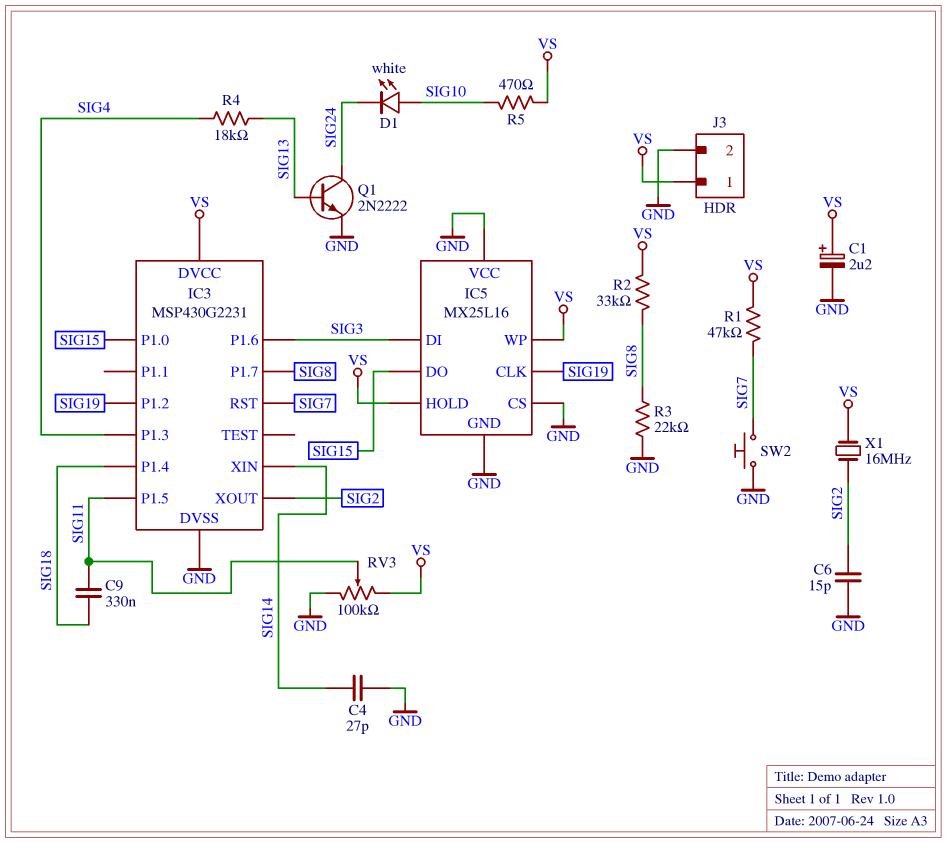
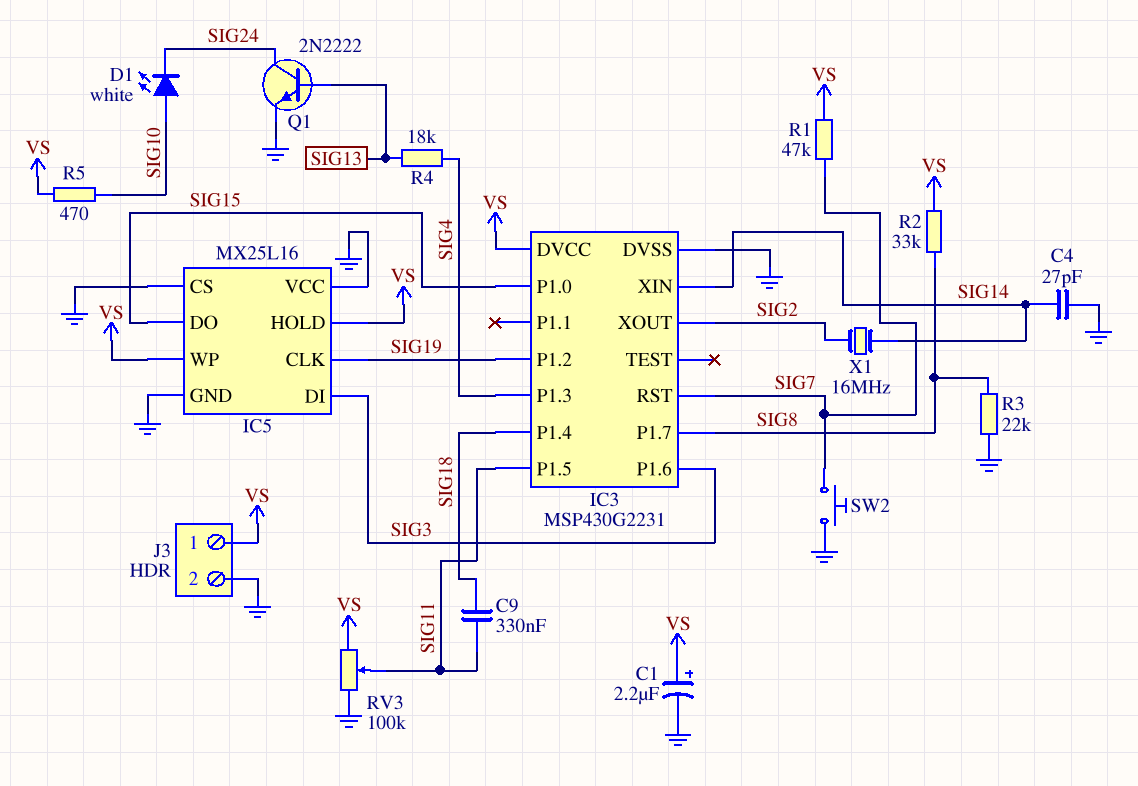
C6: 15pF (GND, SIG2) -> none
X1: 16MHz (SIG2, VS) -> 16MHz (SIG2, SIG14)

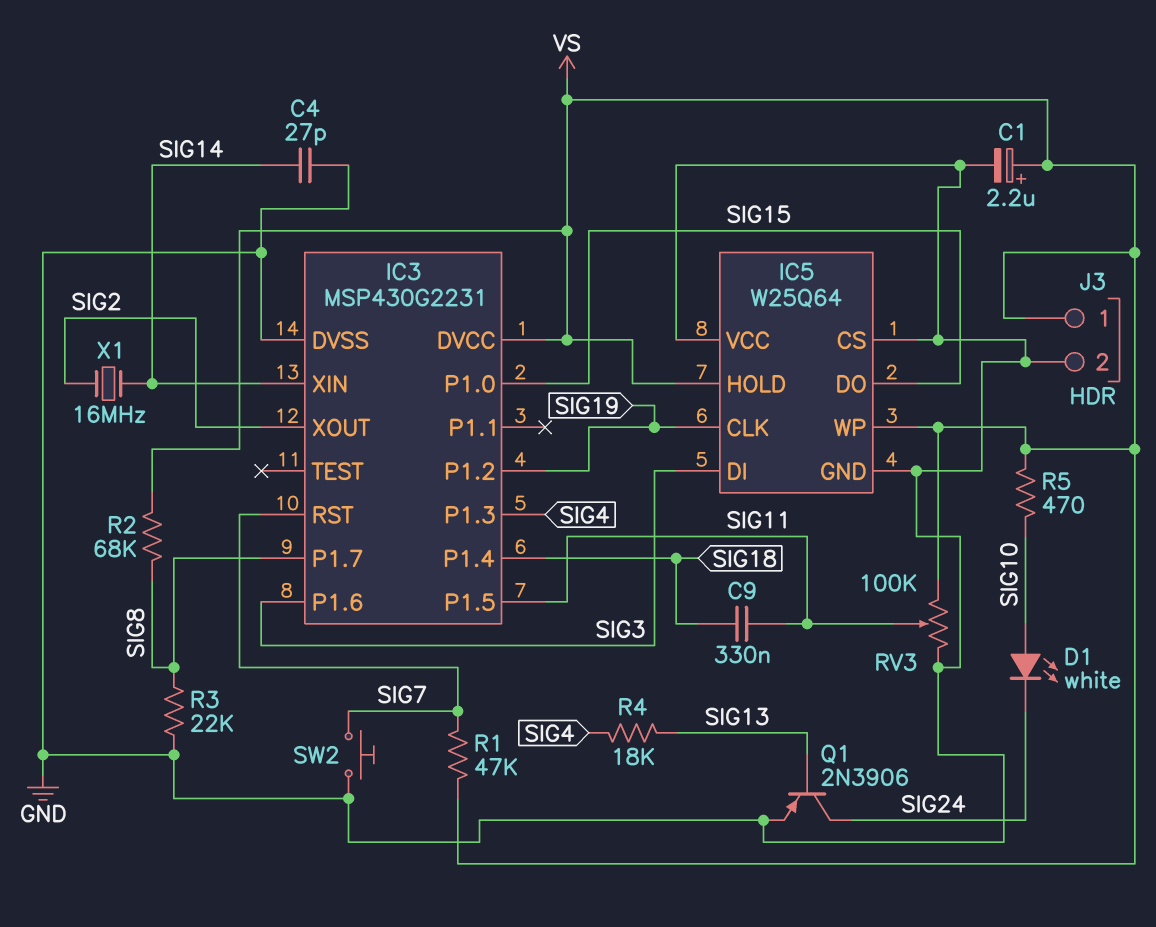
IC5: MX25L16 -> W25Q64
Q1: NPN 2N2222 (B SIG13, C SIG24, E GND) -> PNP 2N3906 (B SIG13, C SIG24, E GND)
R2: 33k (SIG8, VS) -> 68k (SIG8, VS)

